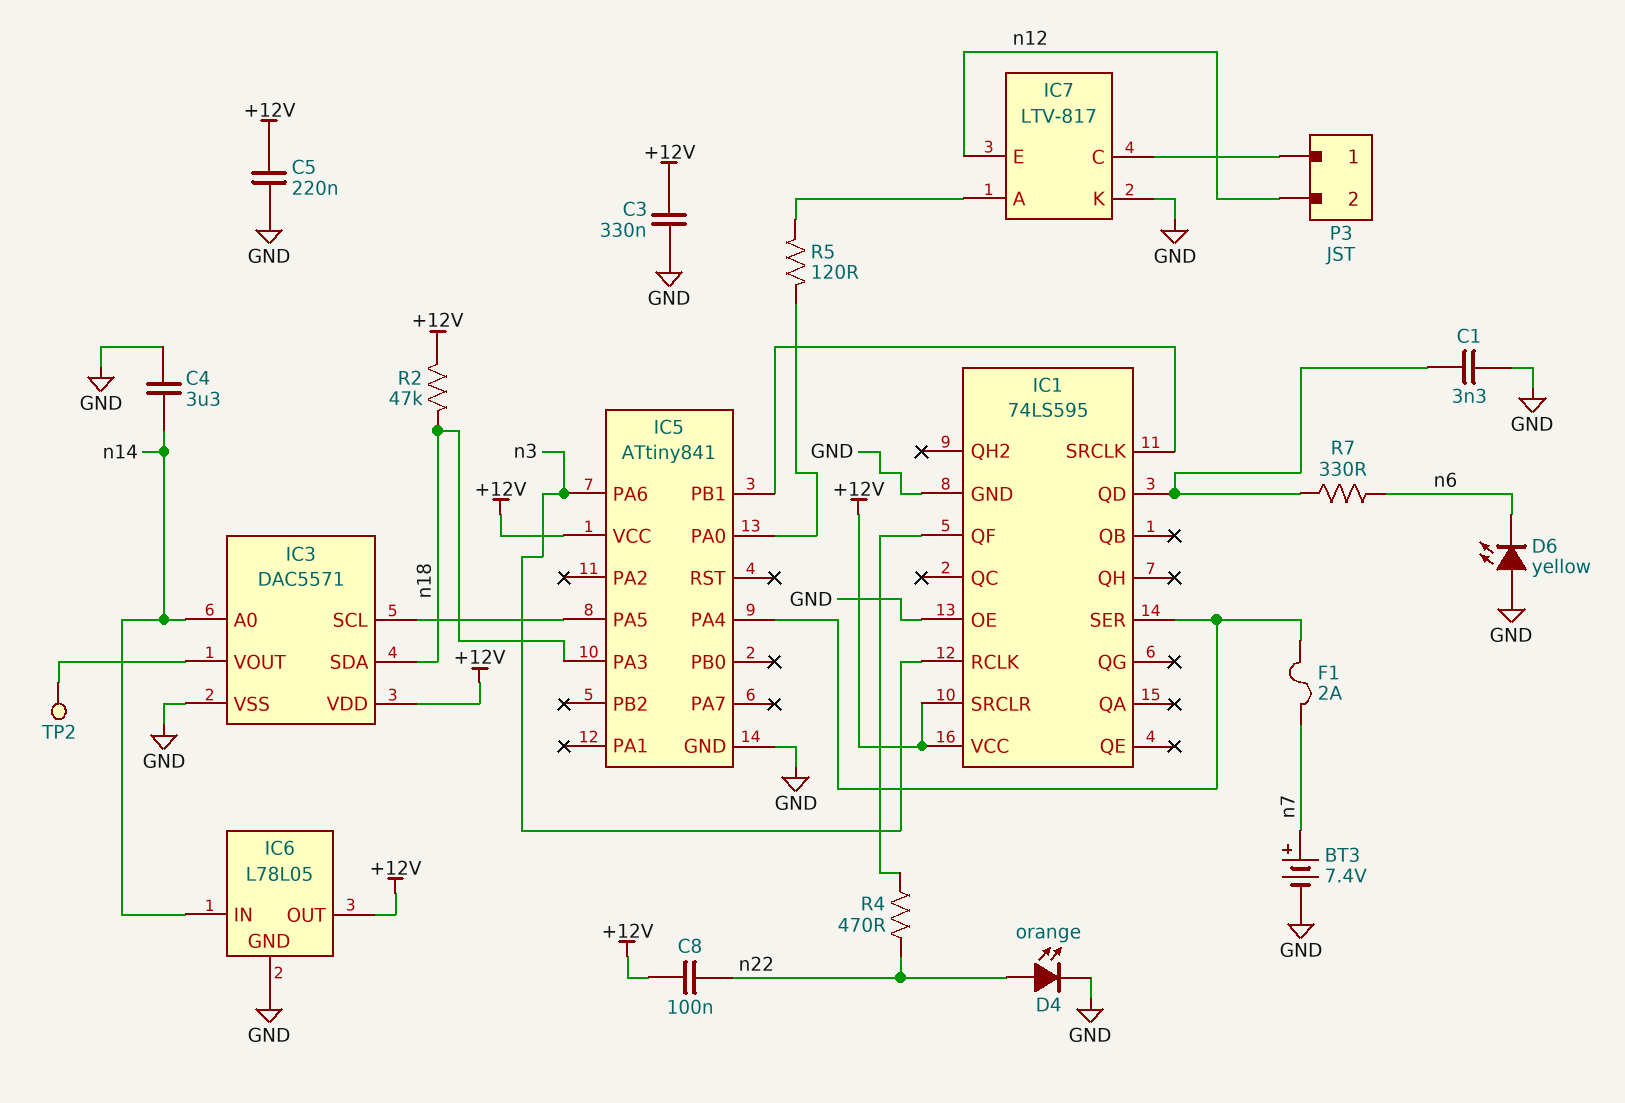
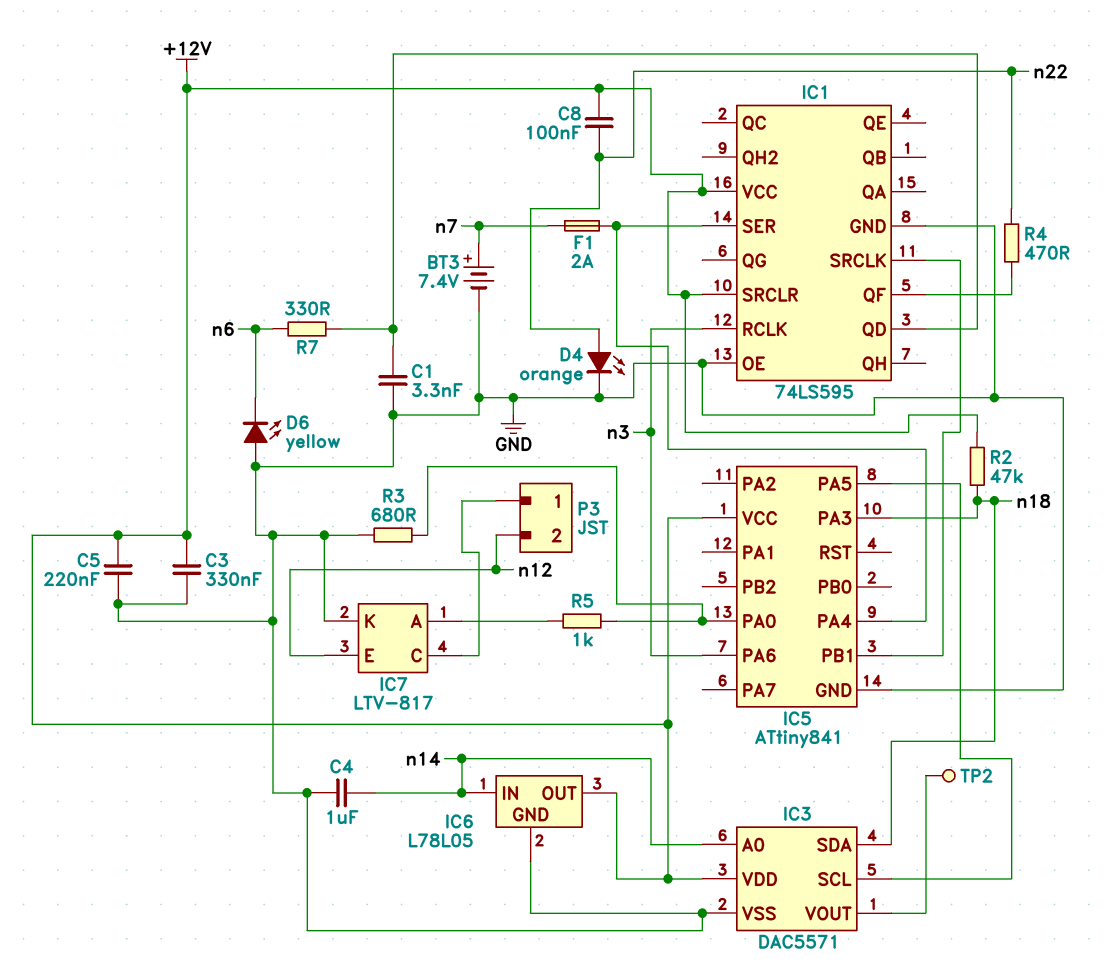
C4: 3.3uF (GND, n14) -> 1uF (GND, n14)
R3: none -> 680 (GND, IC5/PA0)
R5: 120 (IC5/PA0, IC7/A) -> 1k (IC5/PA0, IC7/A)

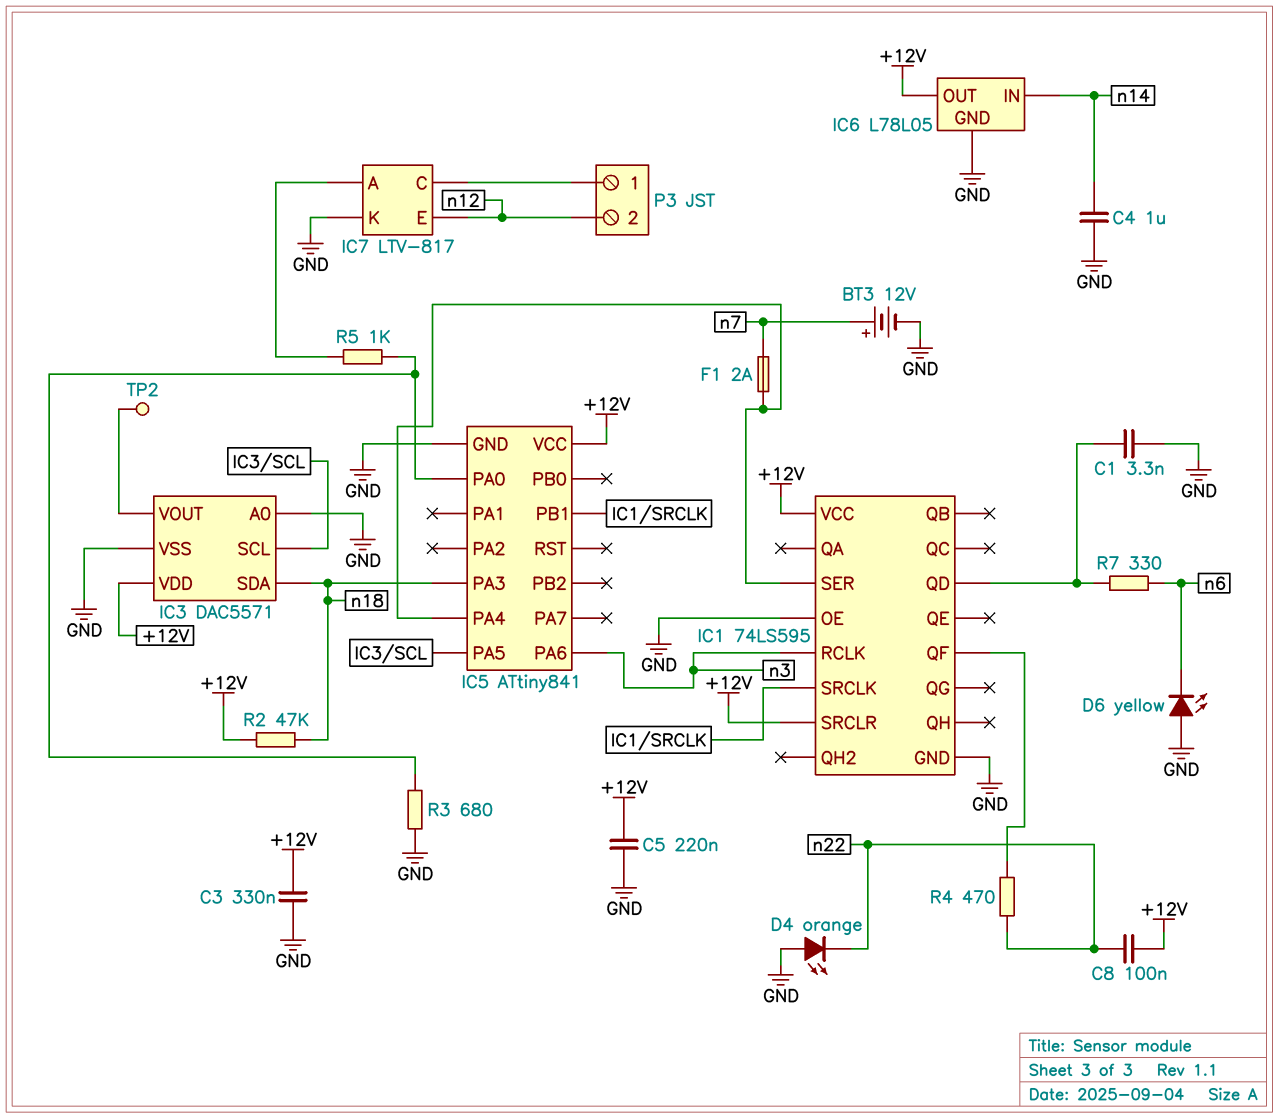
BT3: 7.4V (plus n7, minus GND) -> 12V (plus n7, minus GND)
D4: LED orange (A n22, K GND) -> LED orange (A GND, K n22)
IC3 pin A0: n14 -> GND

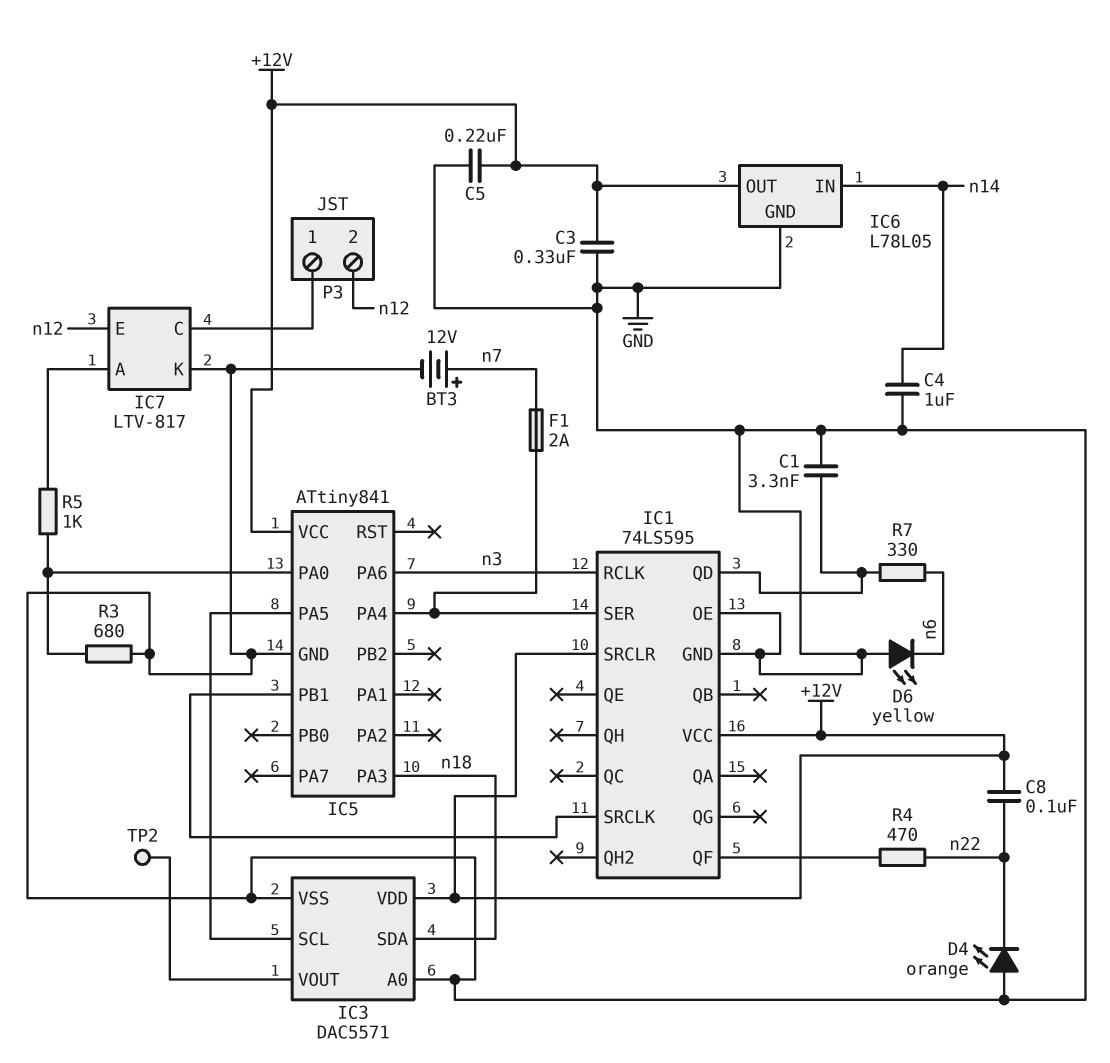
R2: 47k (+12V, n18) -> none

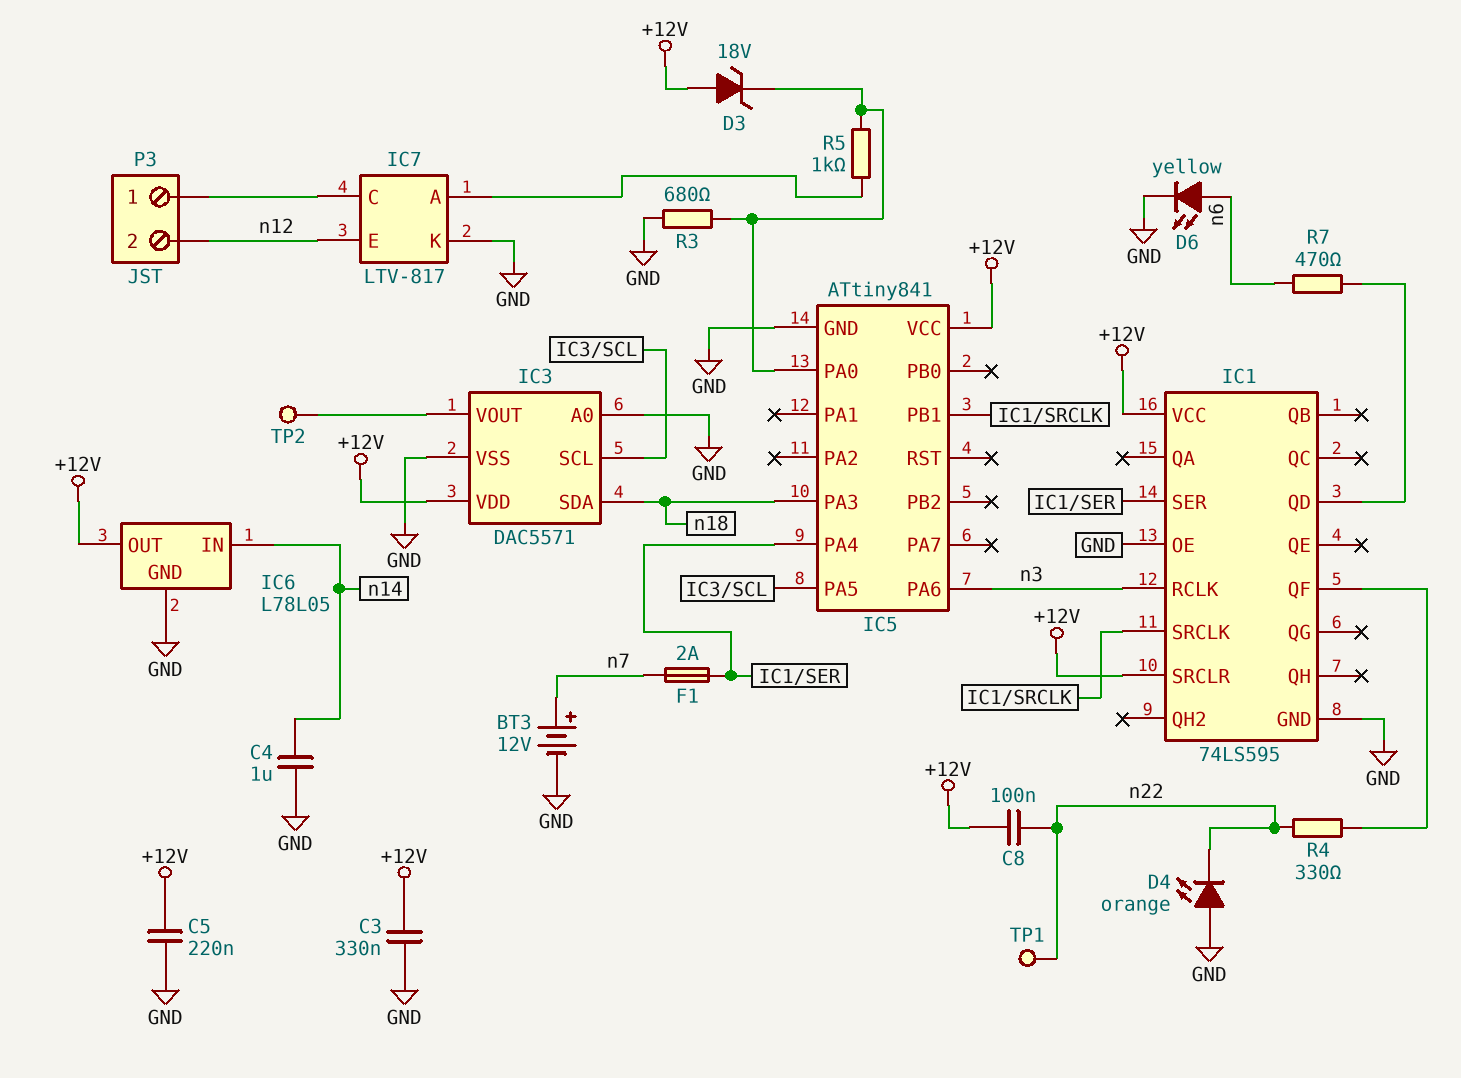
C1: 3.3nF (GND, IC1/QD) -> none
D3: none -> zener 18V (A +12V, K IC5/PA0)
D6: LED yellow (A GND, K n6) -> LED yellow (A n6, K GND)
R4: 470 (IC1/QF, n22) -> 330 (IC1/QF, n22)
R7: 330 (IC1/QD, n6) -> 470 (IC1/QD, n6)
TP1: none -> test point (n22)

